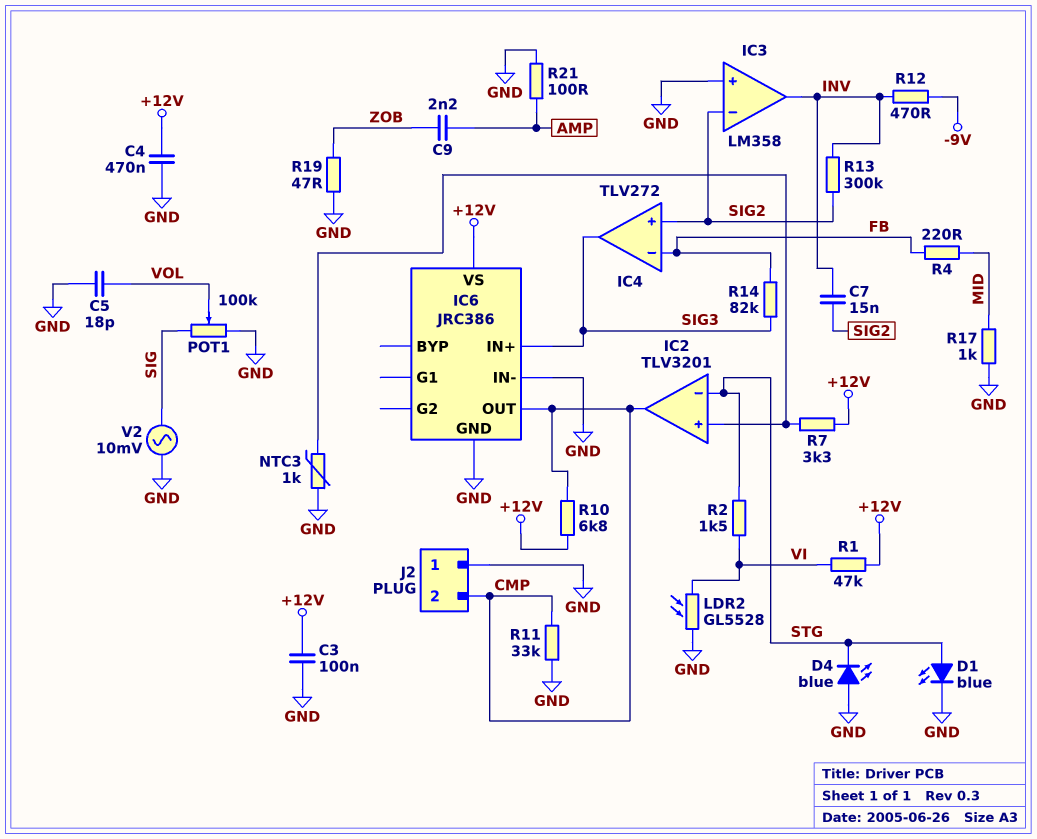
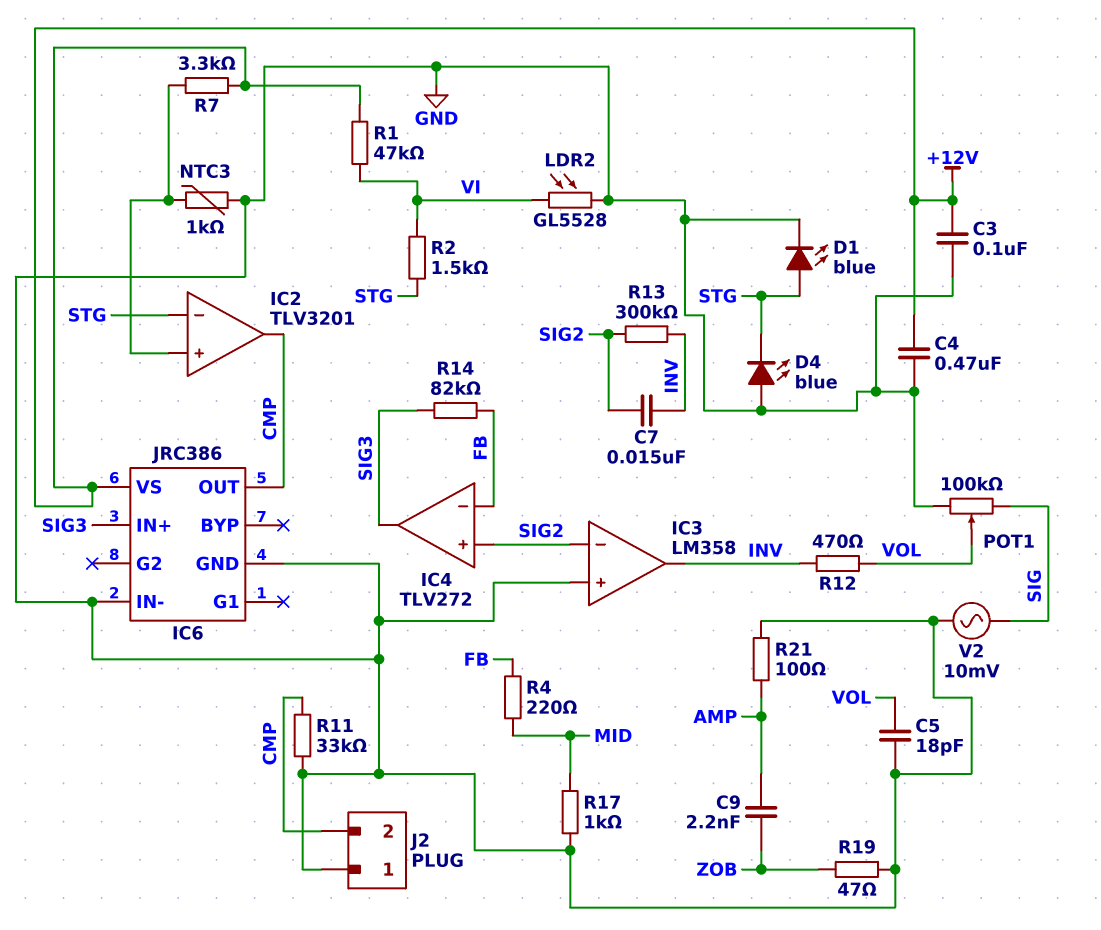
R10: 6.8k (+12V, CMP) -> none
R12: 470 (-9V, INV) -> 470 (INV, VOL)

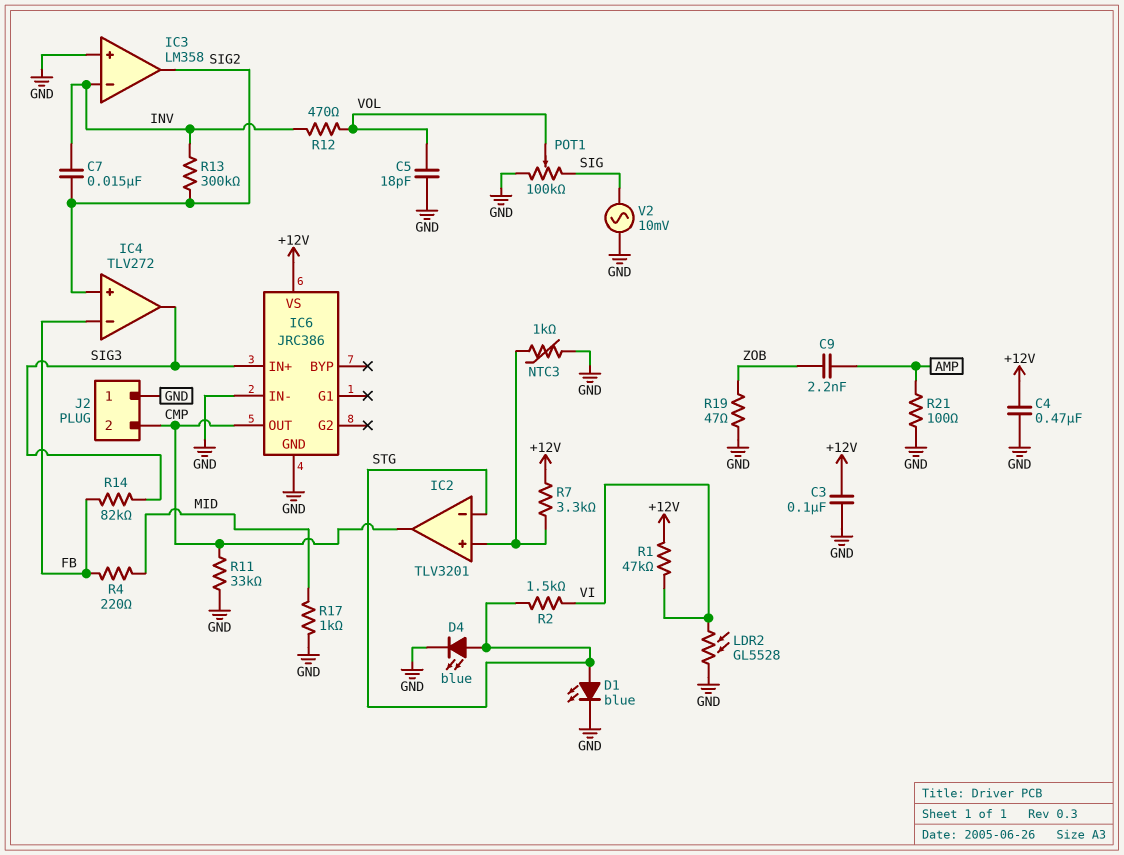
D4: LED blue (A GND, K STG) -> LED blue (A STG, K GND)
IC3 pin in-: SIG2 -> INV
IC3 pin out: INV -> SIG2

